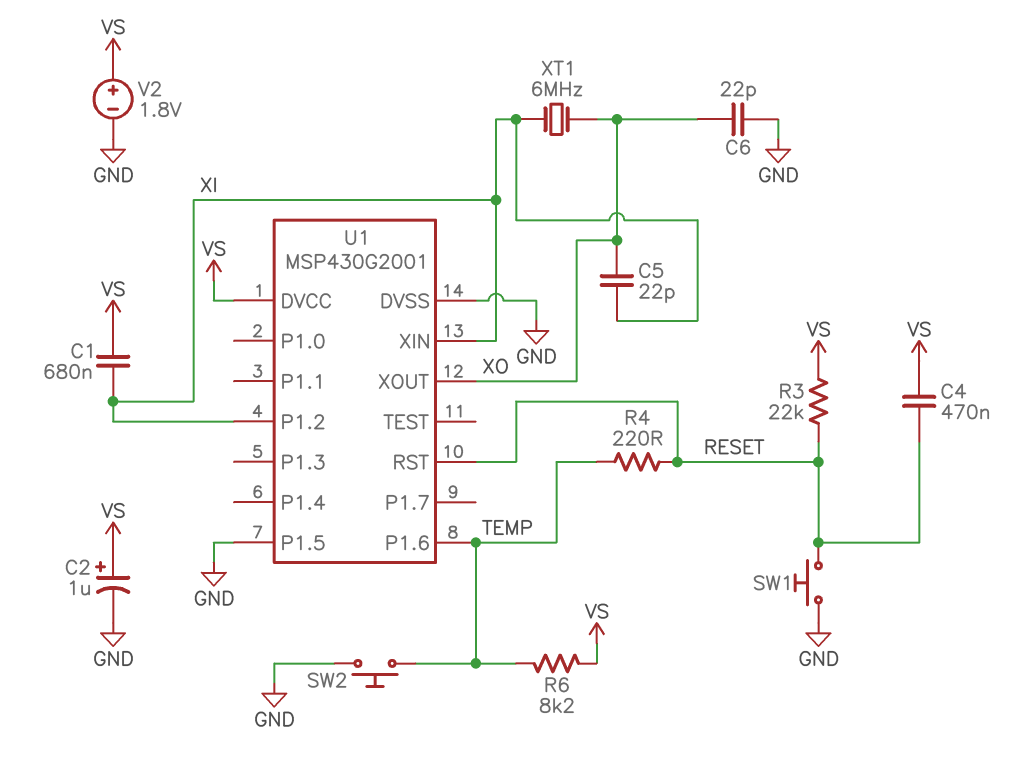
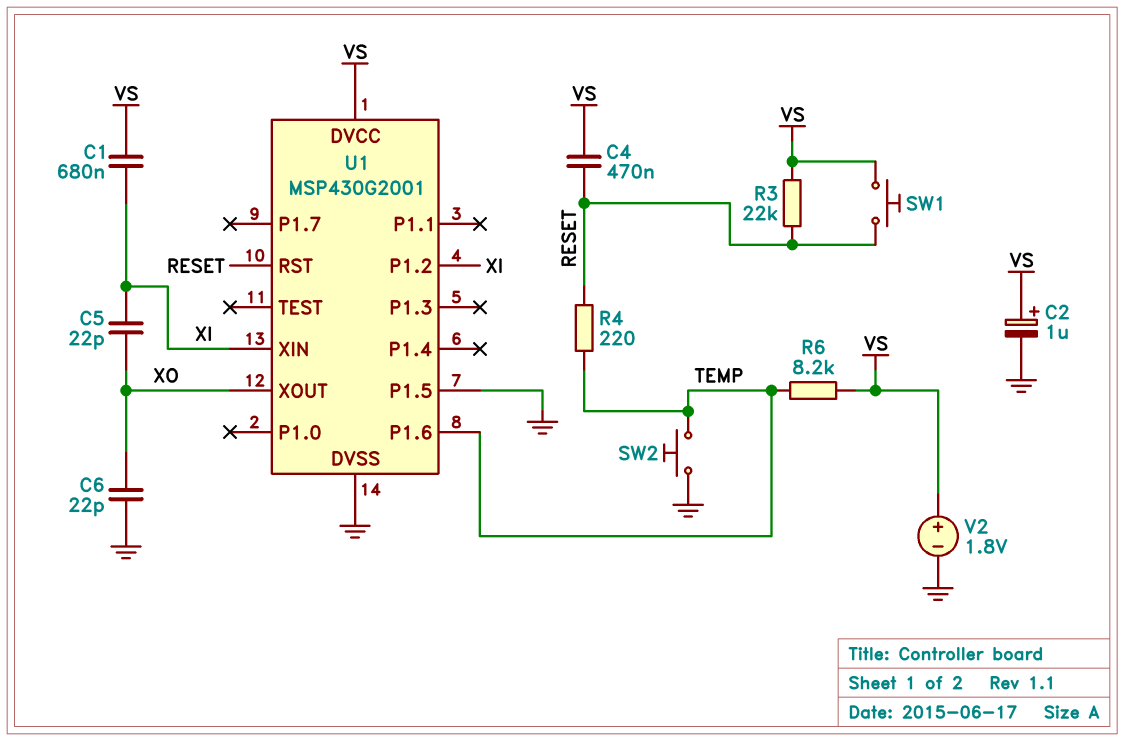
SW1: button (GND, RESET) -> button (RESET, VS)
XT1: 6MHz (XI, XO) -> none

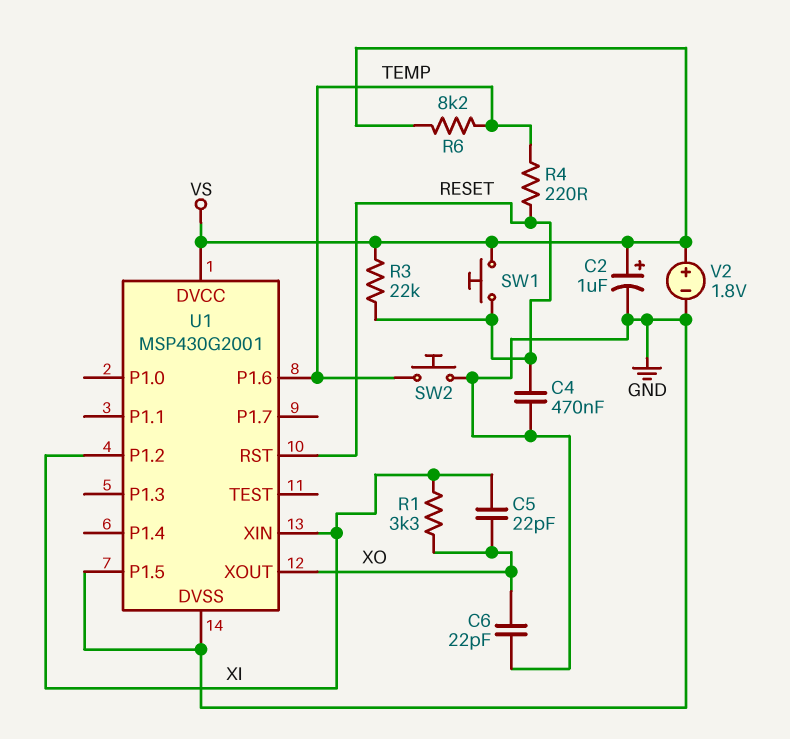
C1: 680nF (VS, XI) -> none
C4: 470nF (RESET, VS) -> 470nF (GND, RESET)
R1: none -> 3.3k (XI, XO)

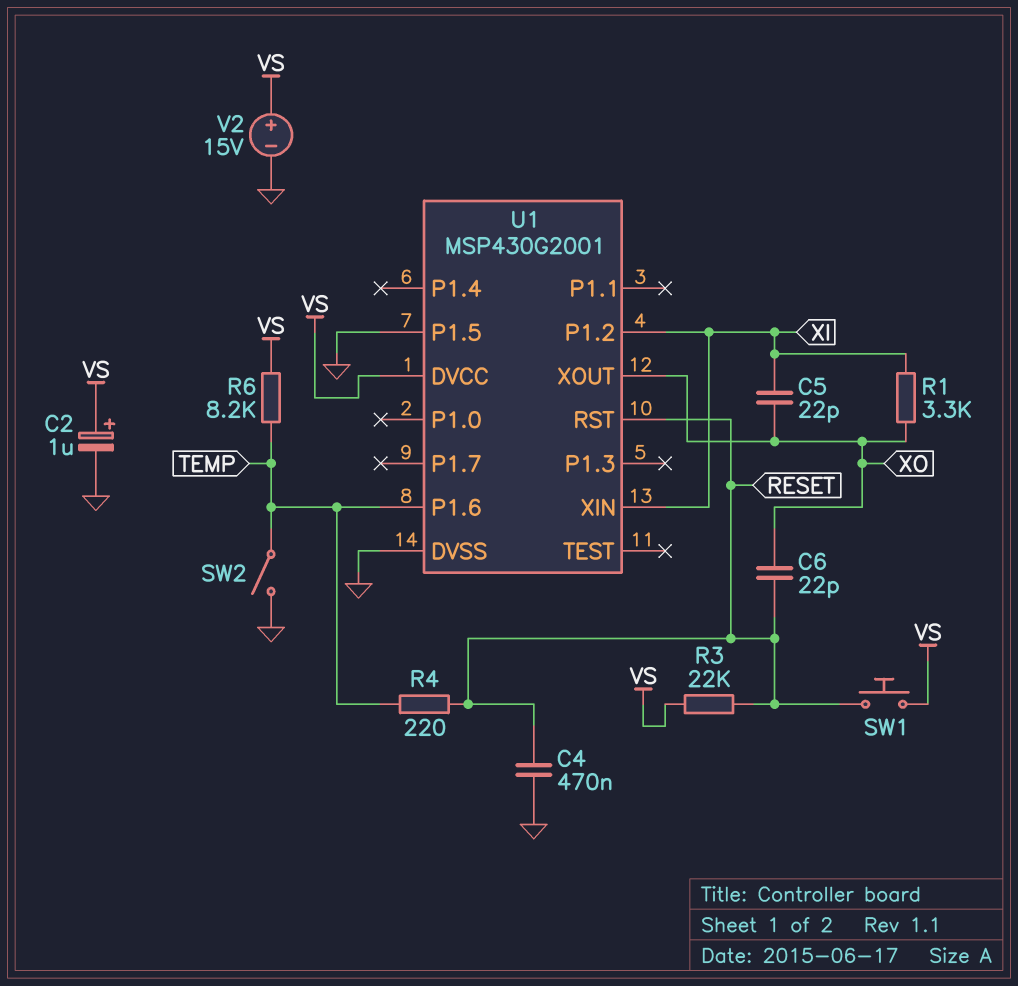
C6: 22pF (GND, XO) -> 22pF (RESET, XO)
SW2: button (GND, TEMP) -> switch (GND, TEMP)
V2: 1.8V (plus VS, minus GND) -> 15V (plus VS, minus GND)

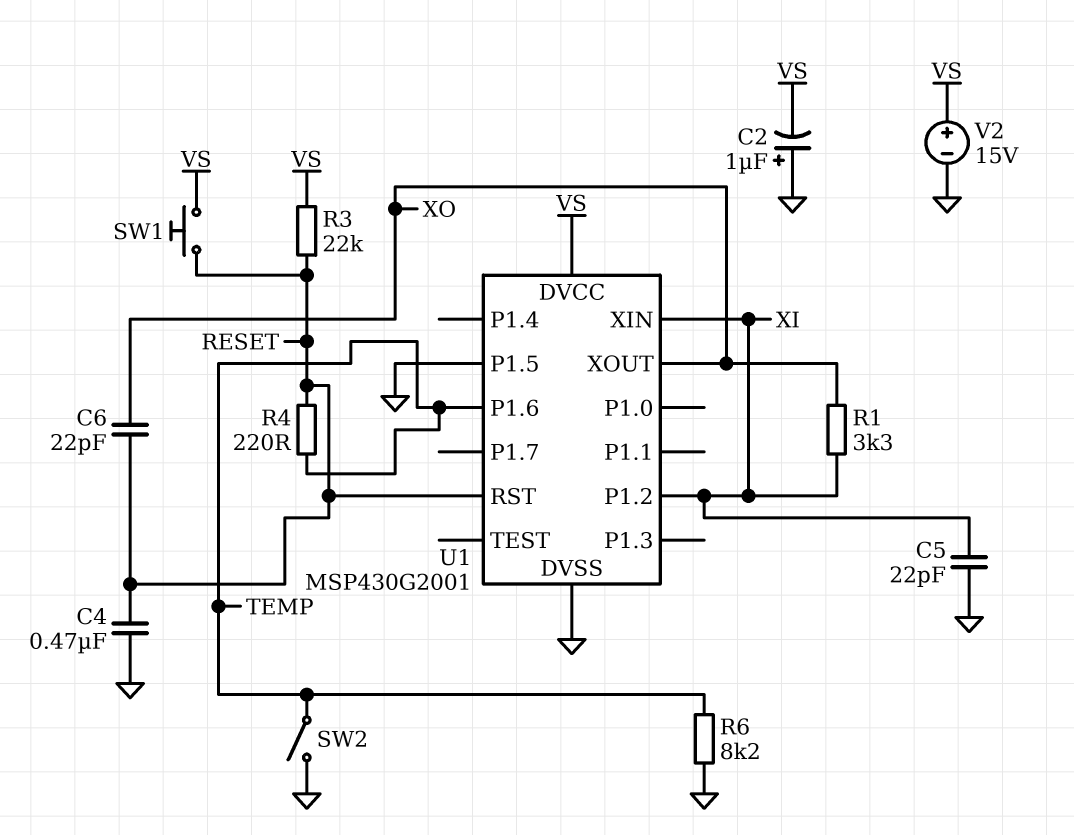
C2: 1uF (plus VS, minus GND) -> 1uF (plus GND, minus VS)
C5: 22pF (XI, XO) -> 22pF (GND, XI)
R6: 8.2k (TEMP, VS) -> 8.2k (GND, TEMP)

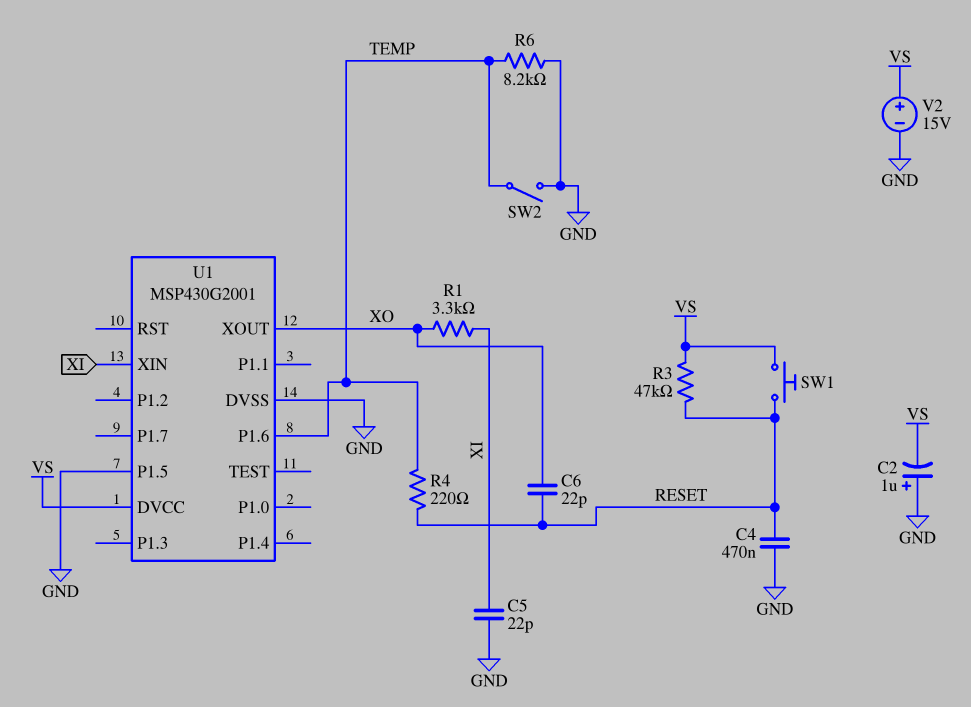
R3: 22k (RESET, VS) -> 47k (RESET, VS)
U1 pin P1.2: XI -> none
U1 pin RST: RESET -> none

